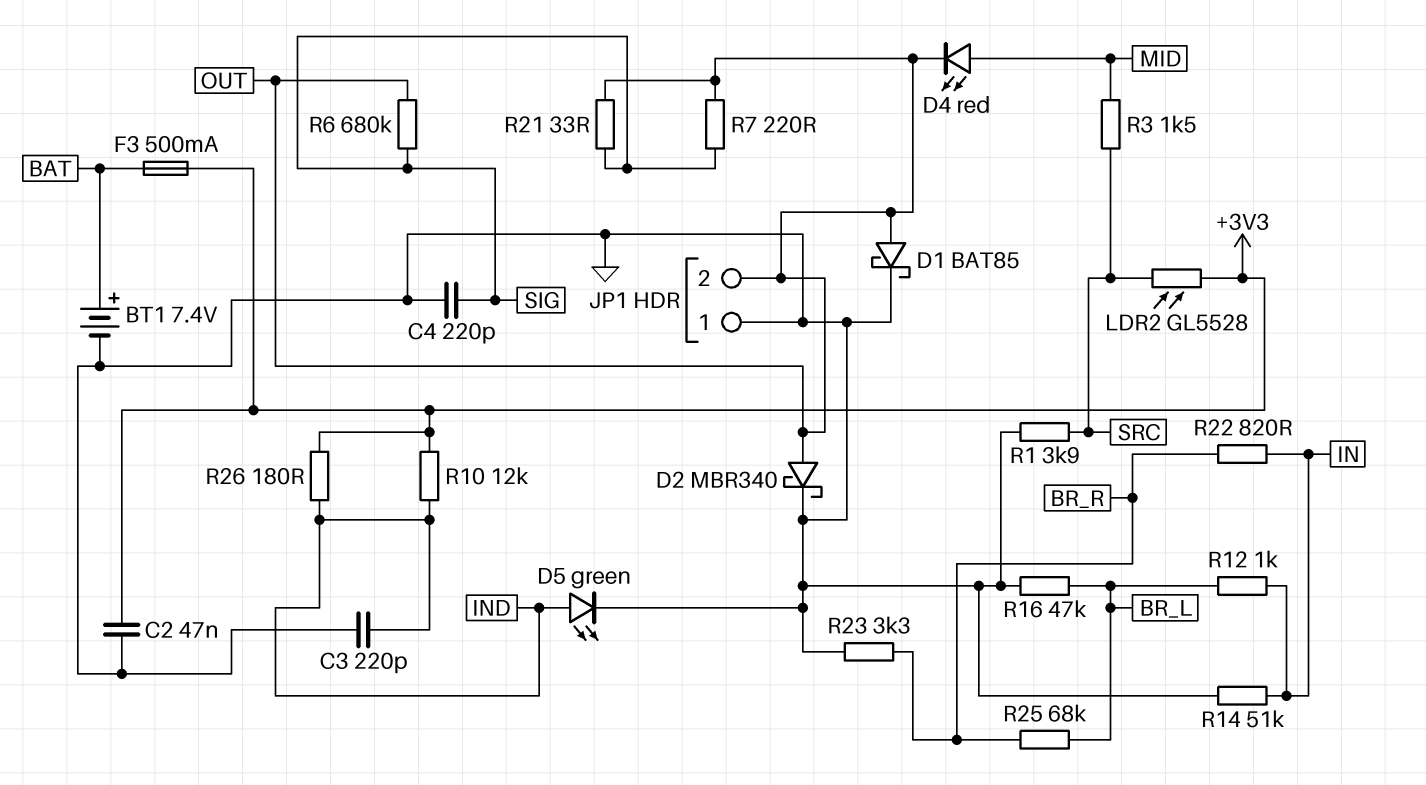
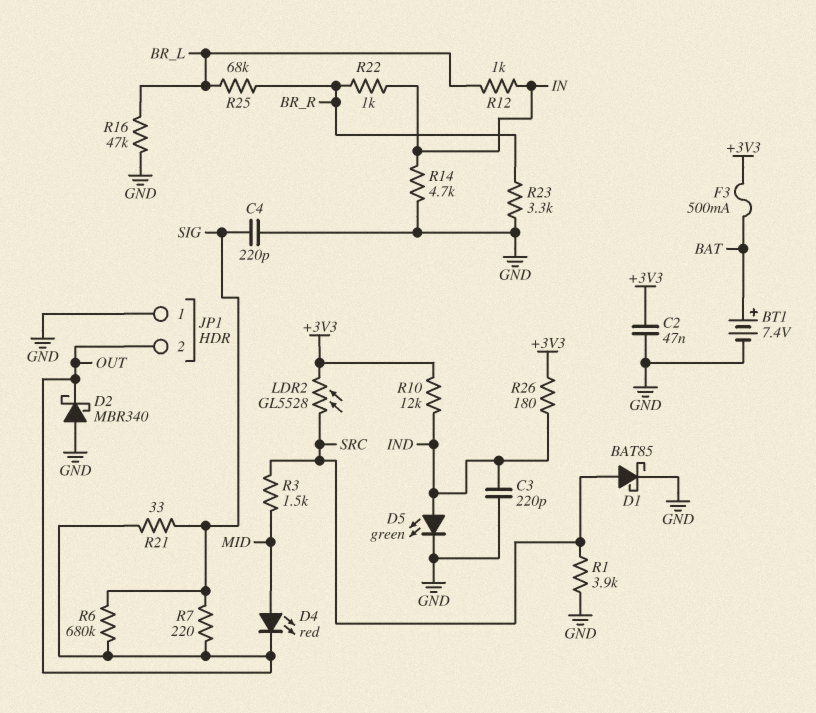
D1: schottky BAT85 (A OUT, K GND) -> schottky BAT85 (A SRC, K GND)
D2: schottky MBR340 (A OUT, K GND) -> schottky MBR340 (A GND, K OUT)
R14: 51k (GND, IN) -> 4.7k (GND, IN)
R22: 820 (BR_R, IN) -> 1k (BR_R, IN)

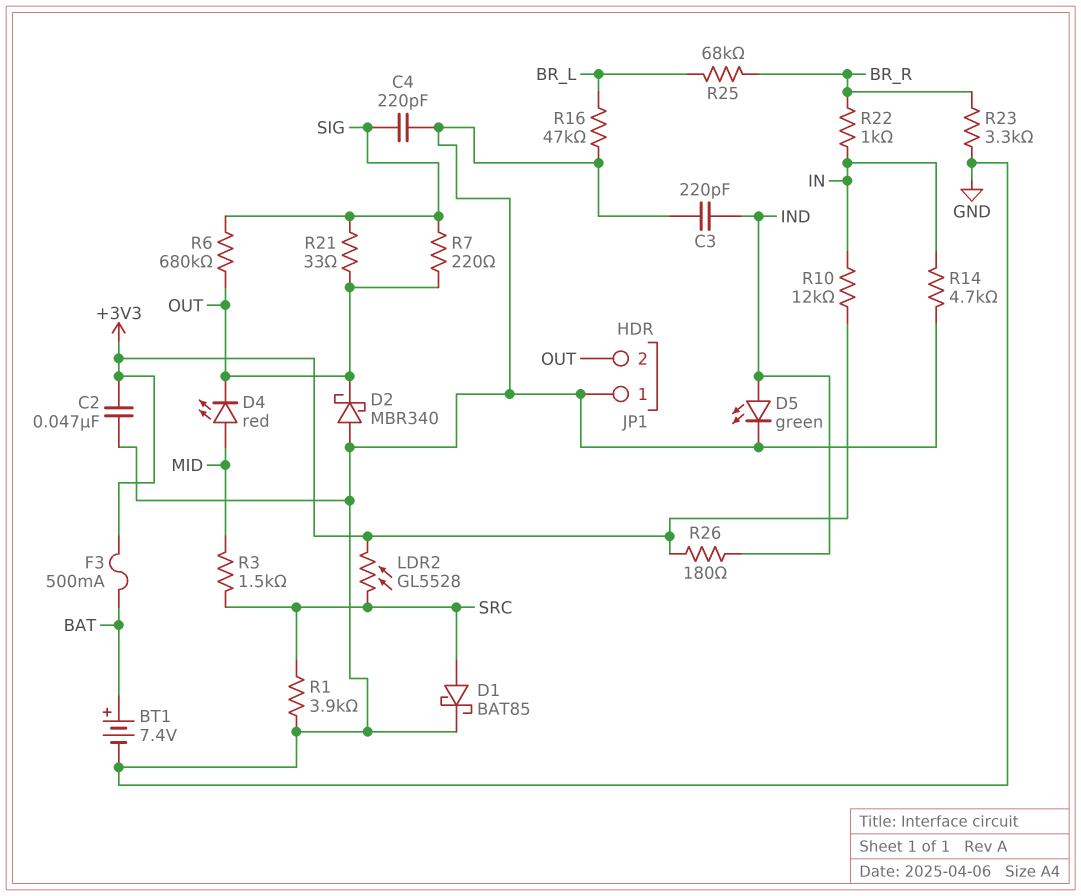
R10: 12k (+3V3, IND) -> 12k (+3V3, IN)
R12: 1k (BR_L, IN) -> none

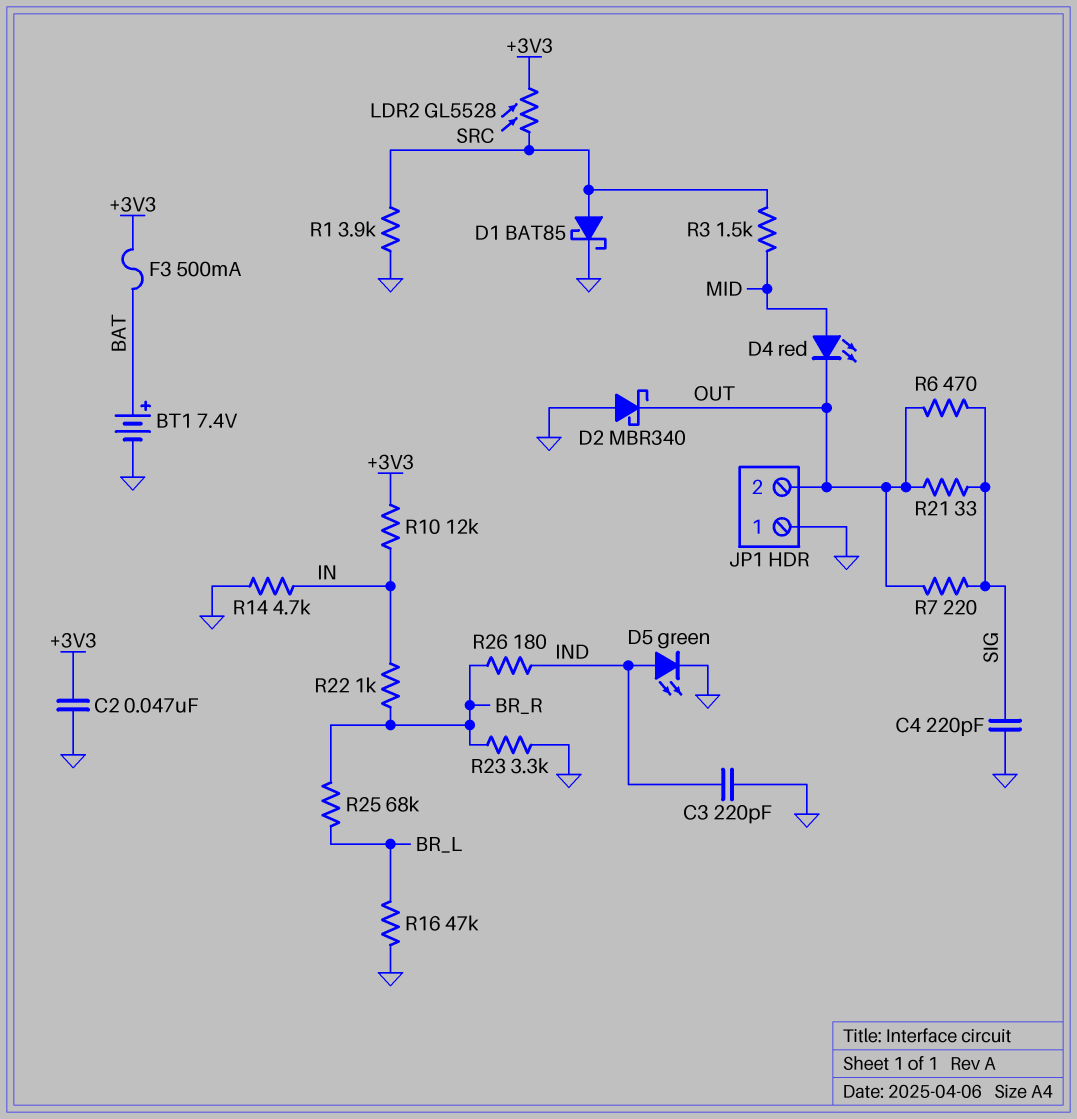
R6: 680k (OUT, SIG) -> 470 (OUT, SIG)
R26: 180 (+3V3, IND) -> 180 (BR_R, IND)

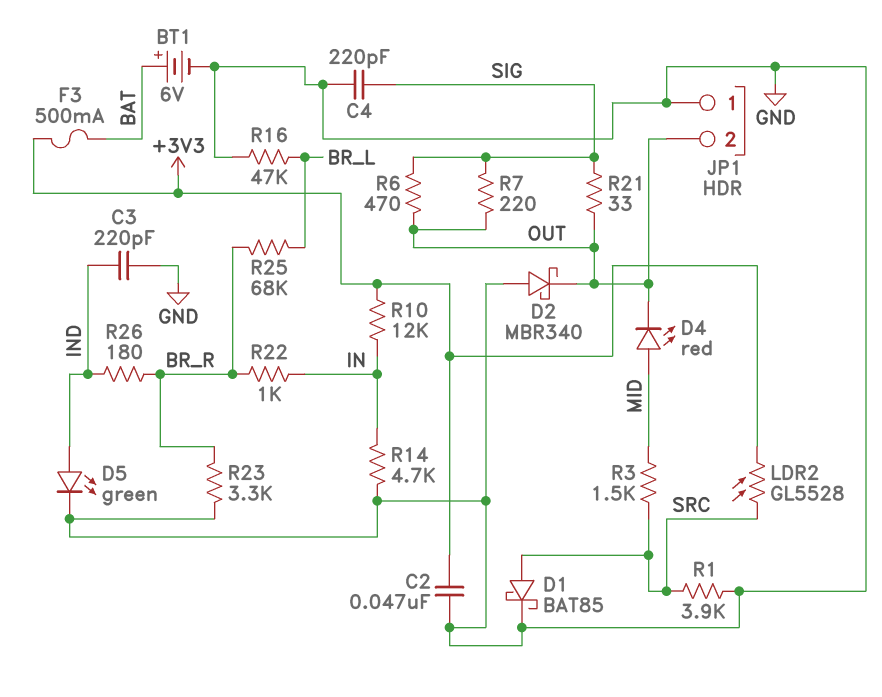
BT1: 7.4V (plus BAT, minus GND) -> 6V (plus BAT, minus GND)

